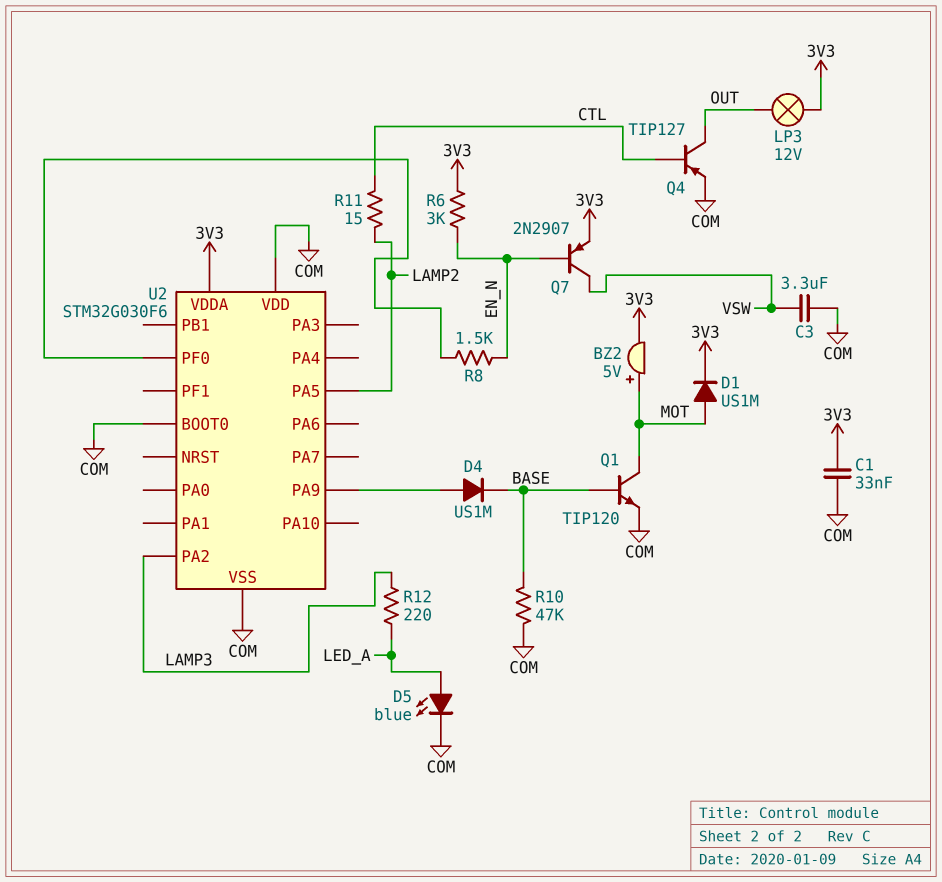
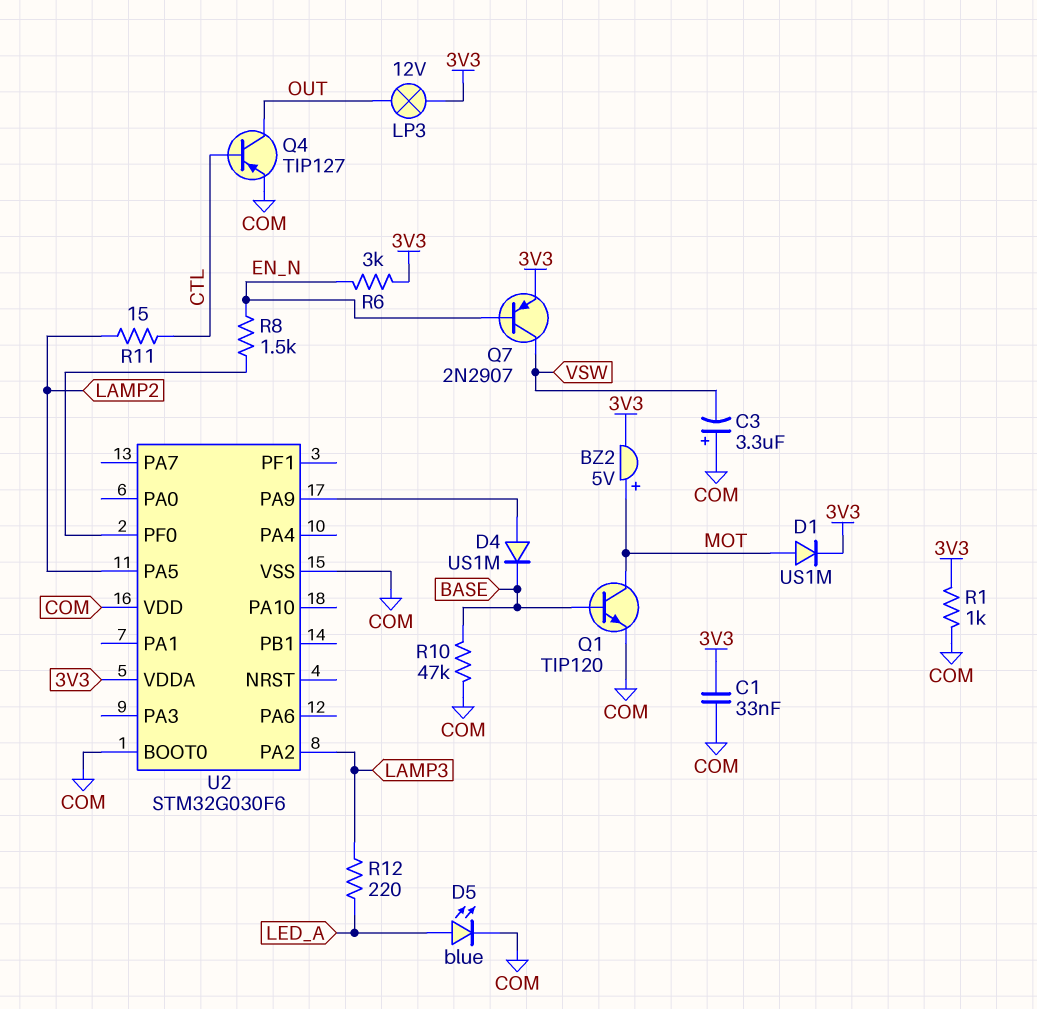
C3: 3.3uF (COM, VSW) -> 3.3uF (plus COM, minus VSW)
R1: none -> 1k (3V3, COM)

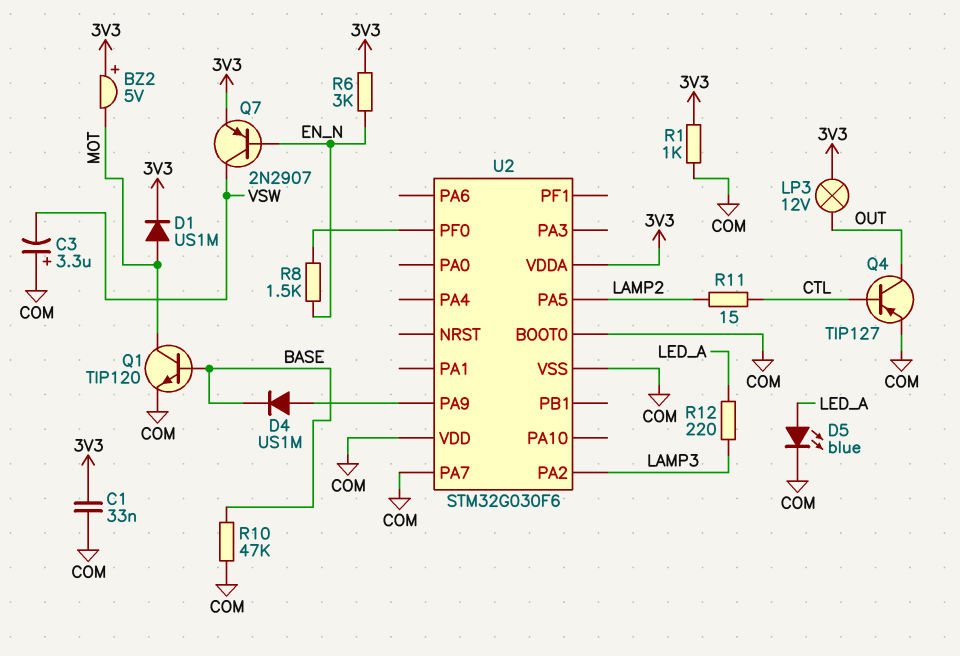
BZ2: buzzer 5V (plus MOT, minus 3V3) -> buzzer 5V (plus 3V3, minus MOT)
U2 pin PA7: none -> COM

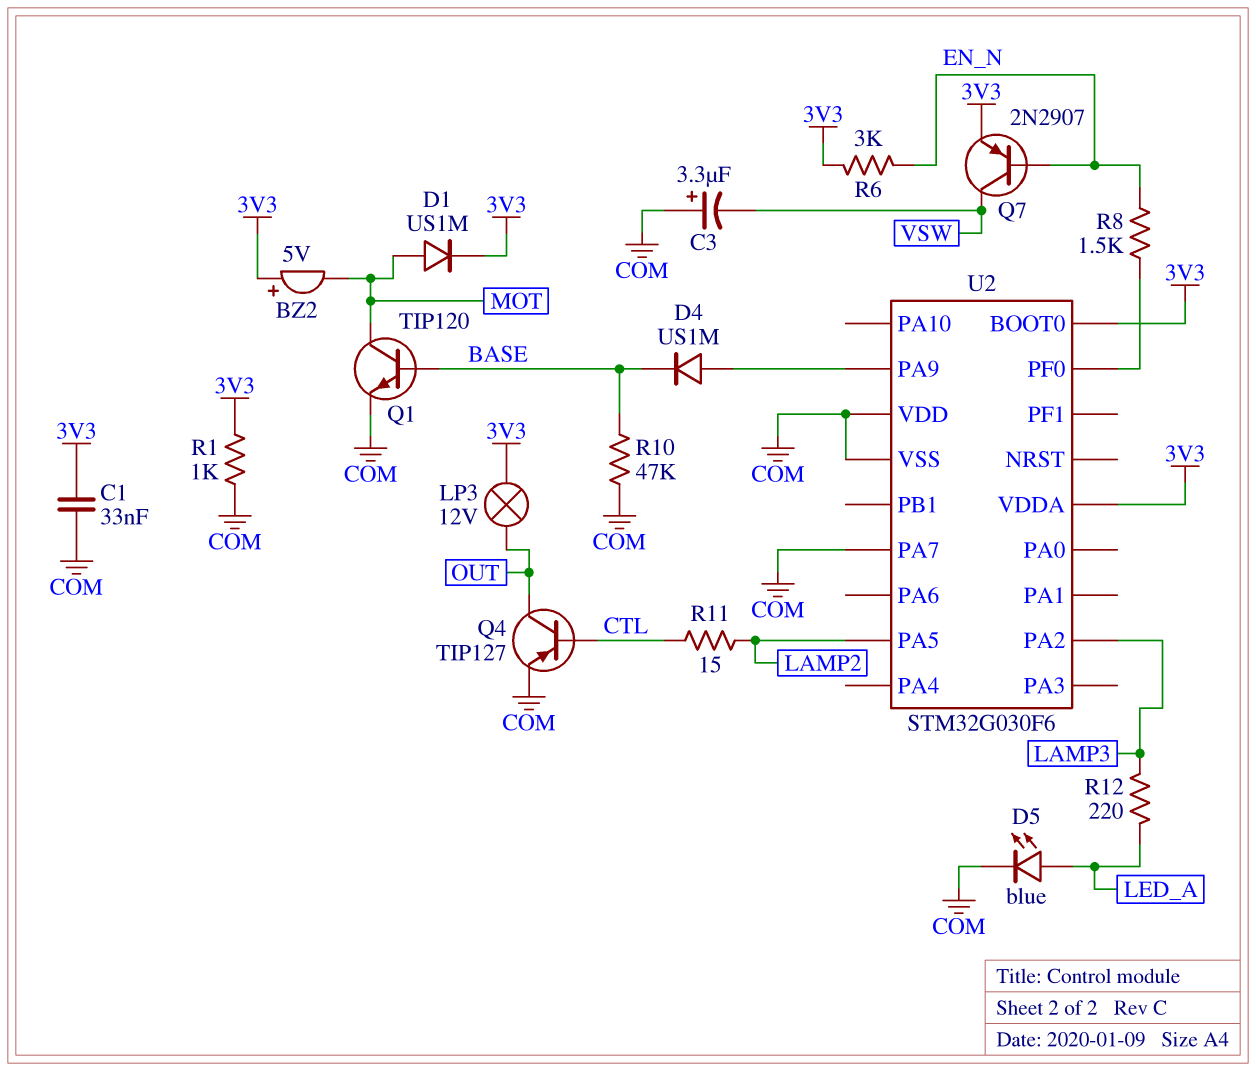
U2 pin BOOT0: COM -> 3V3

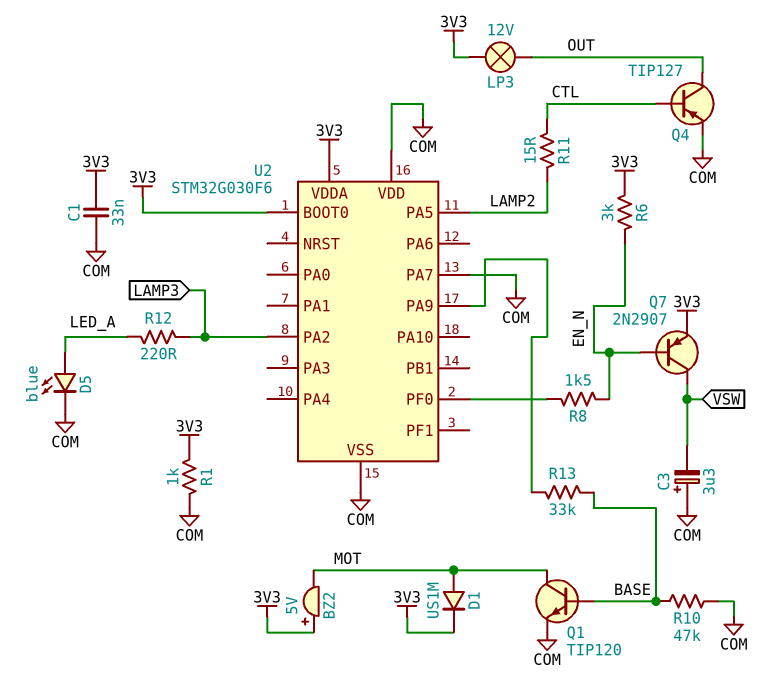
D4: diode US1M (A U2/PA9, K BASE) -> none
R13: none -> 33k (BASE, U2/PA9)

